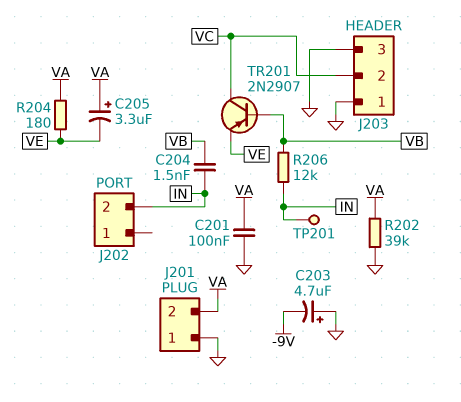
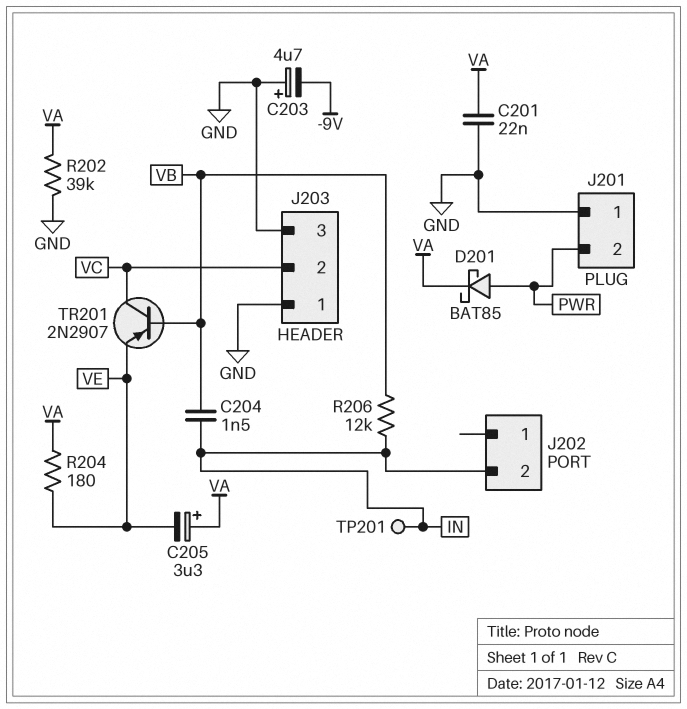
C201: 100nF (GND, VA) -> 22nF (GND, VA)
D201: none -> schottky BAT85 (A PWR, K VA)
J201 pin 2: VA -> PWR

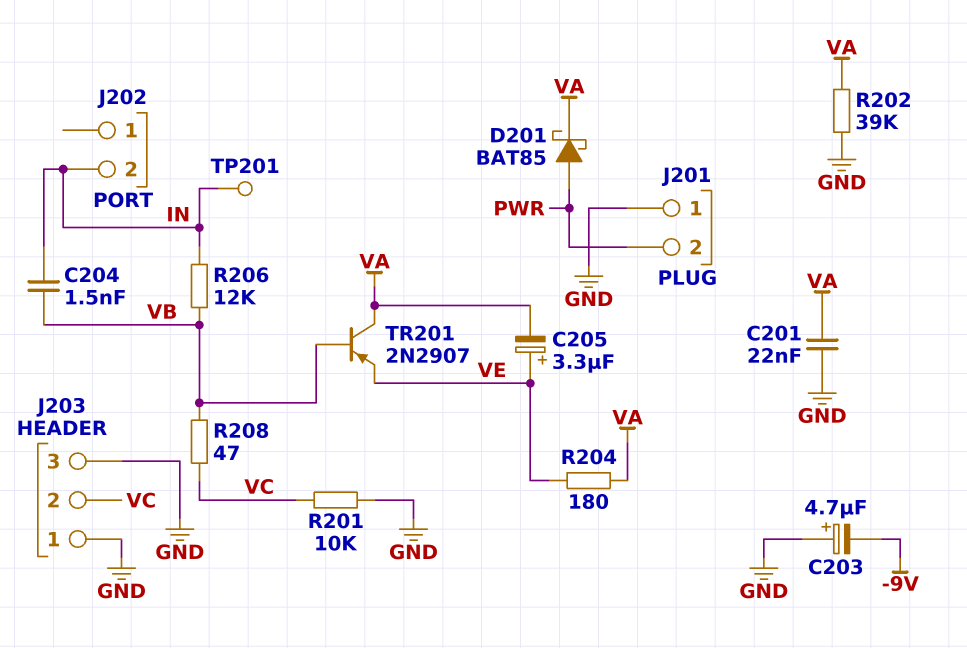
C205: 3.3uF (plus VA, minus VE) -> 3.3uF (plus VE, minus VA)
R201: none -> 10k (GND, VC)
R208: none -> 47 (VB, VC)
TR201: PNP 2N2907 (B VB, C VC, E VE) -> PNP 2N2907 (B VB, C VA, E VE)

